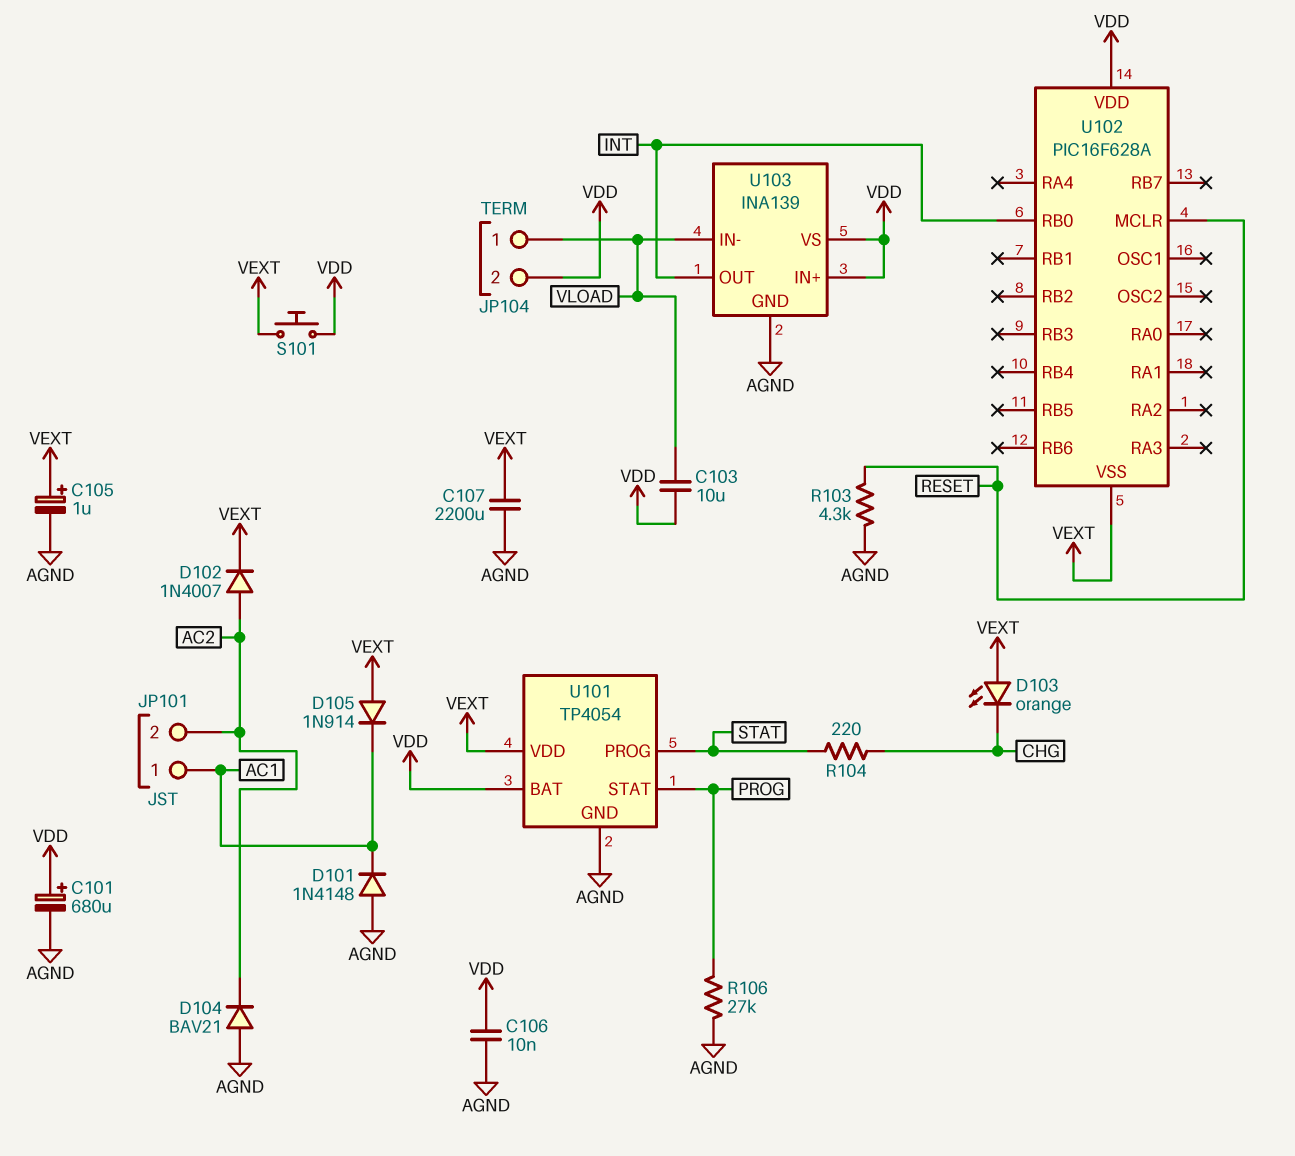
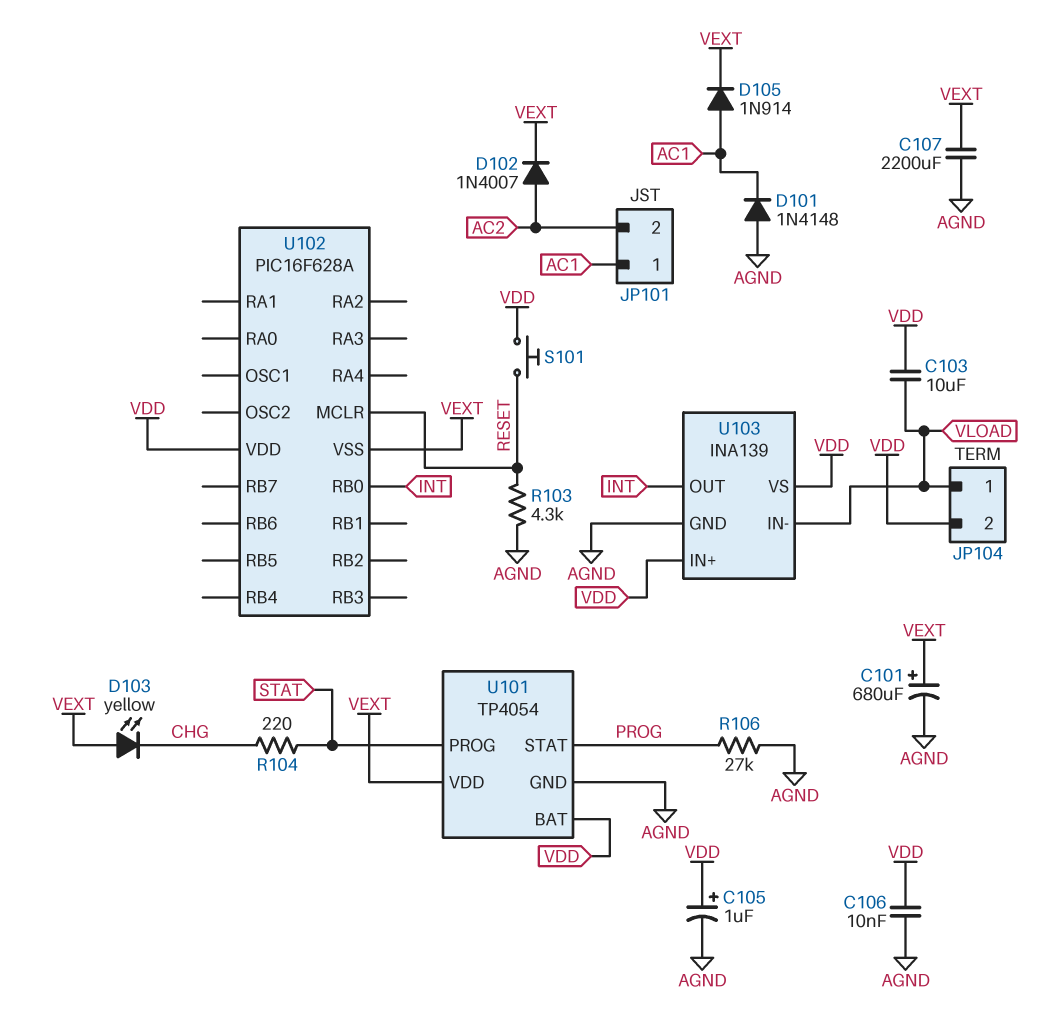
C101: 680uF (plus VDD, minus AGND) -> 680uF (plus VEXT, minus AGND)
C105: 1uF (plus VEXT, minus AGND) -> 1uF (plus VDD, minus AGND)
D103: LED orange (A VEXT, K CHG) -> LED yellow (A VEXT, K CHG)
D104: diode BAV21 (A AGND, K AC2) -> none
D105: diode 1N914 (A VEXT, K AC1) -> diode 1N914 (A AC1, K VEXT)
S101: button (VDD, VEXT) -> button (RESET, VDD)

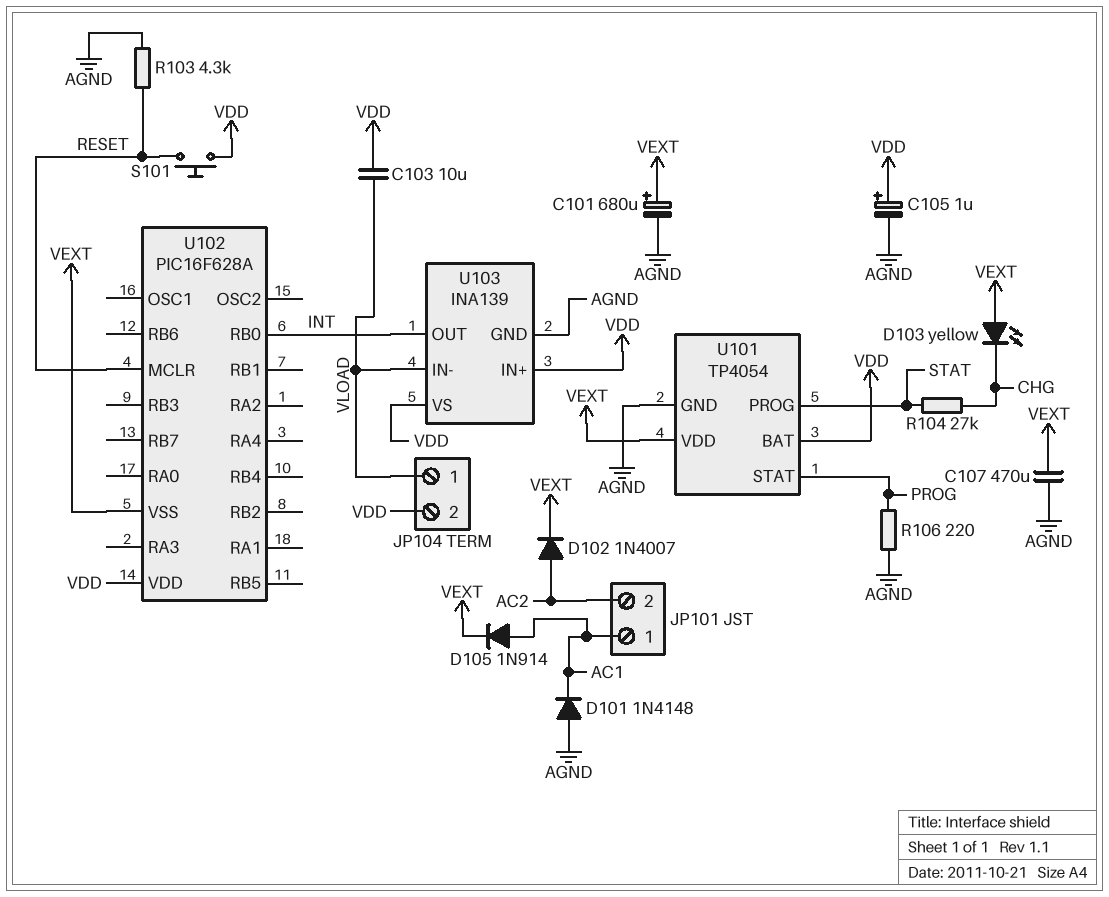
C106: 10nF (AGND, VDD) -> none
C107: 2200uF (AGND, VEXT) -> 470uF (AGND, VEXT)
R104: 220 (CHG, STAT) -> 27k (CHG, STAT)
R106: 27k (AGND, PROG) -> 220 (AGND, PROG)

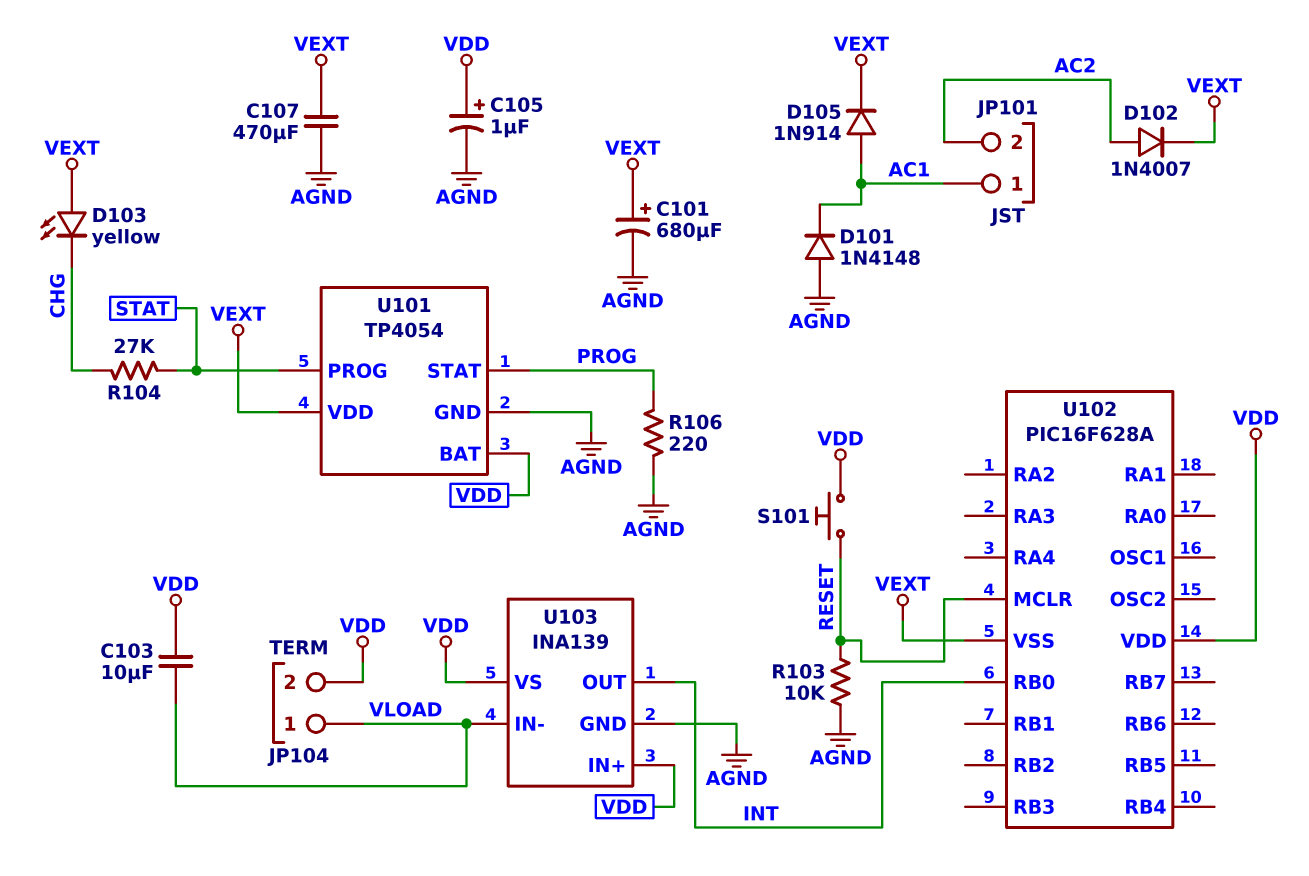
R103: 4.3k (AGND, RESET) -> 10k (AGND, RESET)

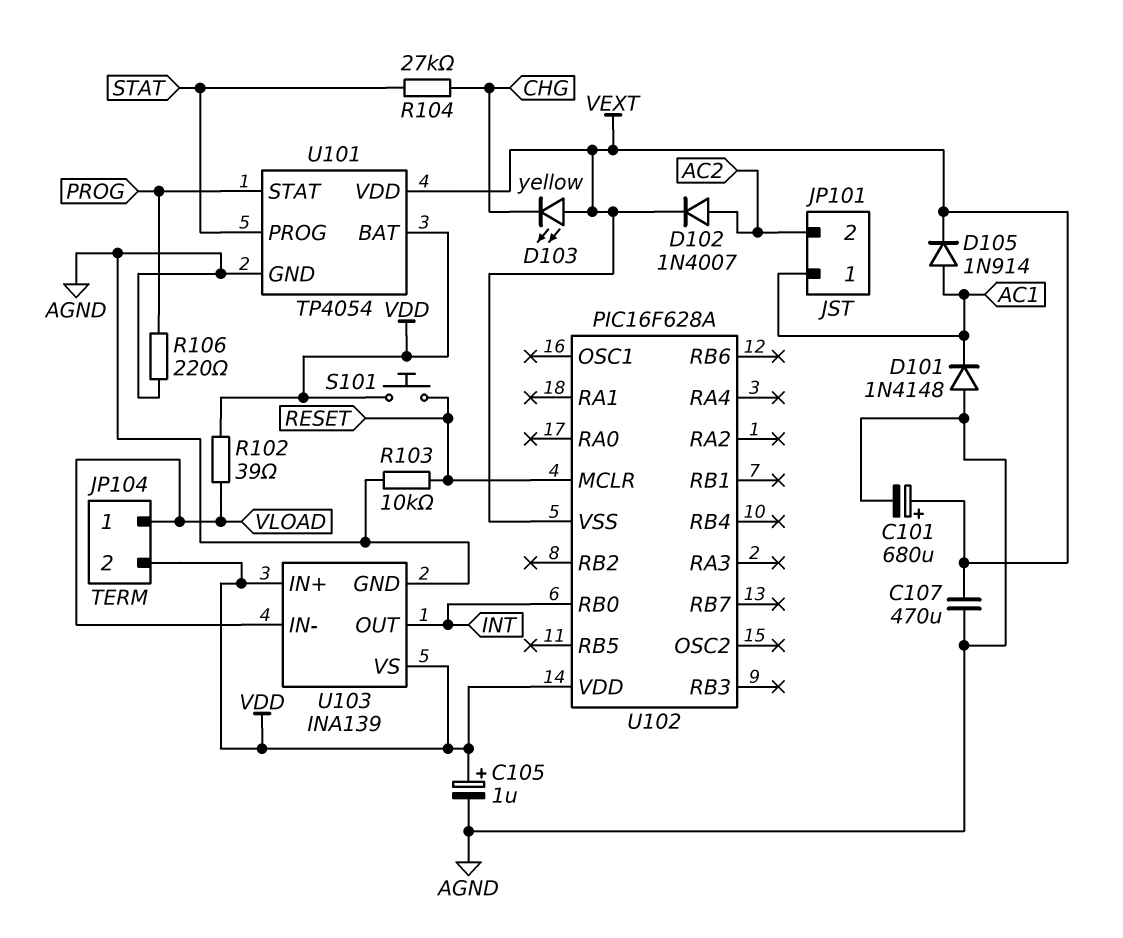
C103: 10uF (VDD, VLOAD) -> none
R102: none -> 39 (VDD, VLOAD)

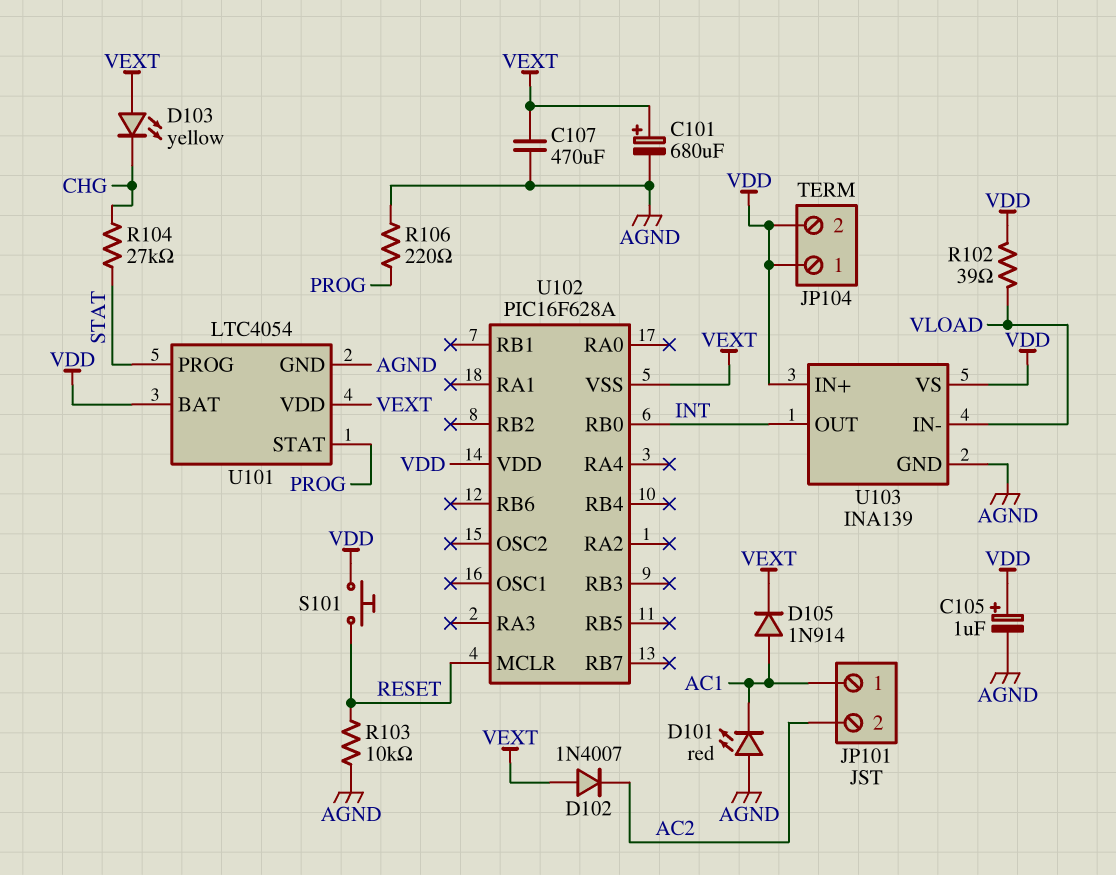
D101: diode 1N4148 (A AGND, K AC1) -> LED red (A AGND, K AC1)
D102: diode 1N4007 (A AC2, K VEXT) -> diode 1N4007 (A VEXT, K AC2)
JP104 pin 1: VLOAD -> VDD
U101: TP4054 -> LTC4054

